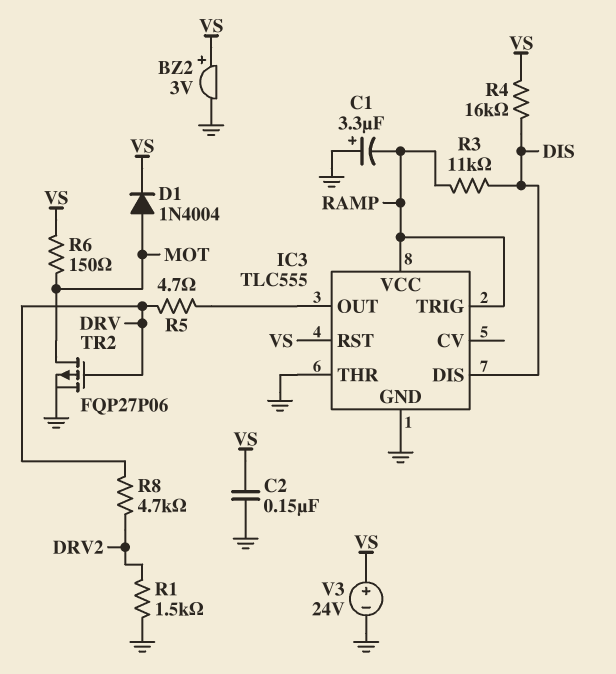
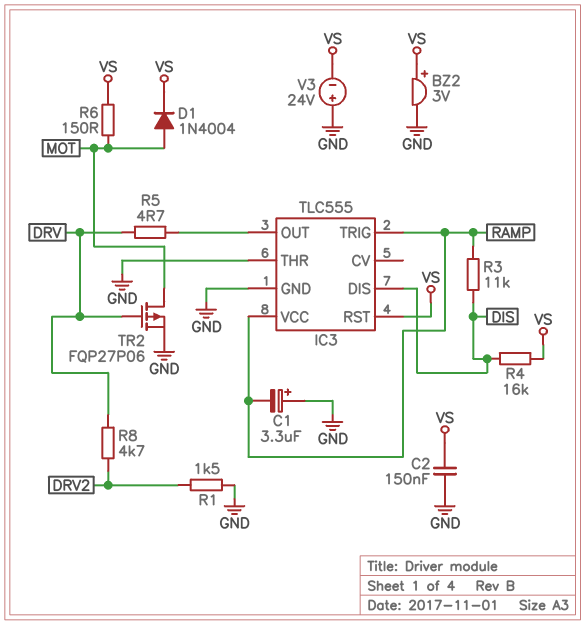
V3: 24V (plus VS, minus GND) -> 24V (plus GND, minus VS)

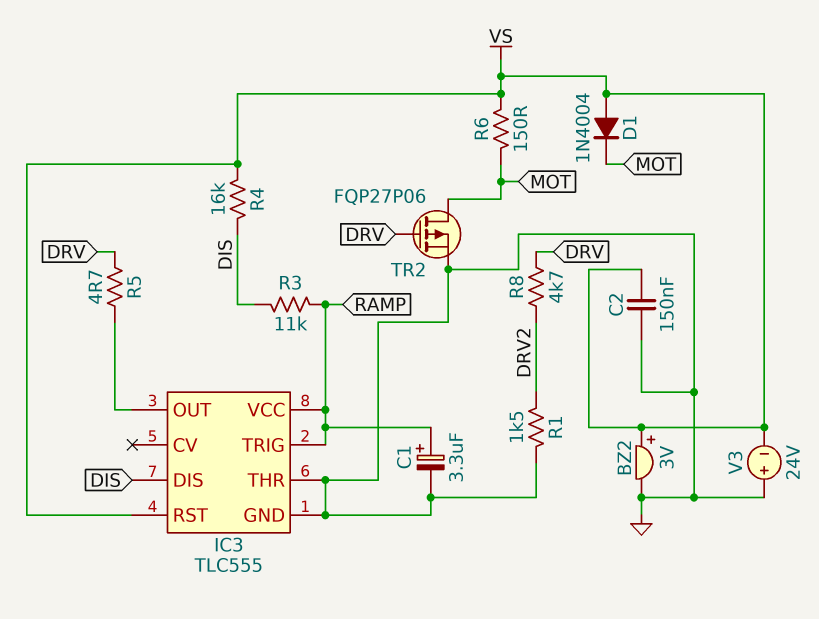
C1: 3.3uF (plus GND, minus RAMP) -> 3.3uF (plus RAMP, minus GND)
D1: diode 1N4004 (A MOT, K VS) -> diode 1N4004 (A VS, K MOT)

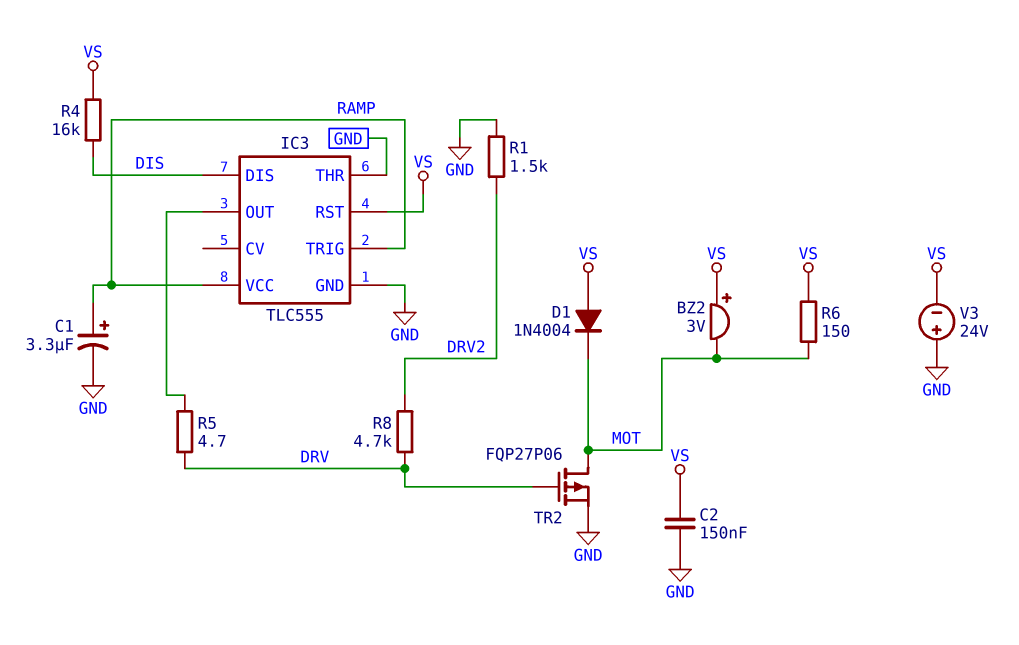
BZ2: buzzer 3V (plus VS, minus GND) -> buzzer 3V (plus VS, minus MOT)
R3: 11k (DIS, RAMP) -> none

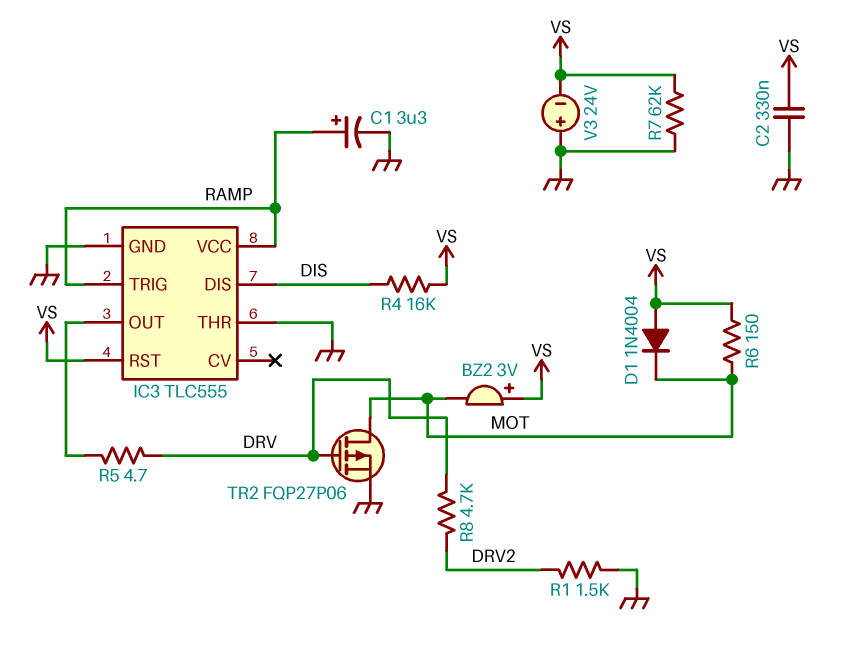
C2: 150nF (GND, VS) -> 330nF (GND, VS)
R7: none -> 62k (GND, VS)

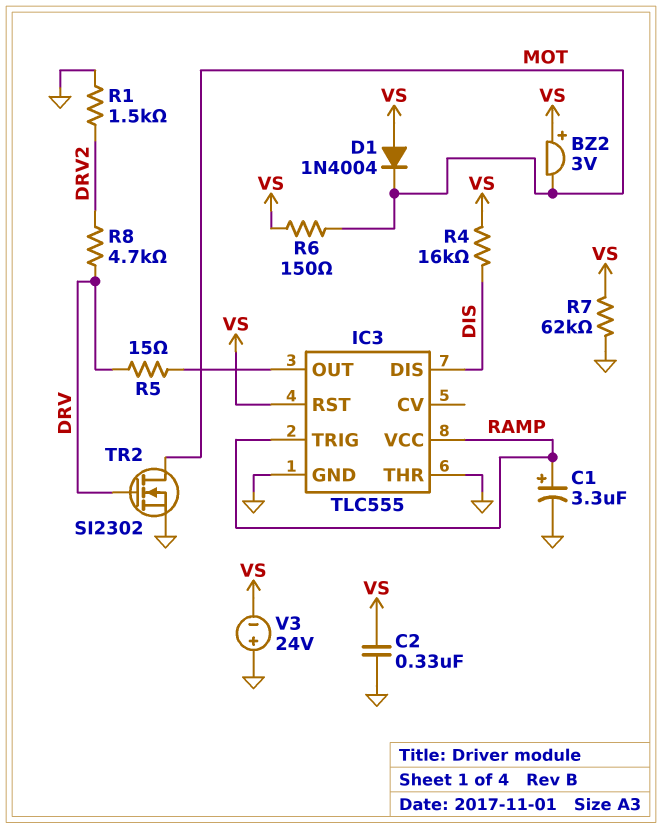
R5: 4.7 (DRV, IC3/OUT) -> 15 (DRV, IC3/OUT)
TR2: PMOS FQP27P06 (G DRV, D MOT, S GND) -> NMOS SI2302 (G DRV, D MOT, S GND)

